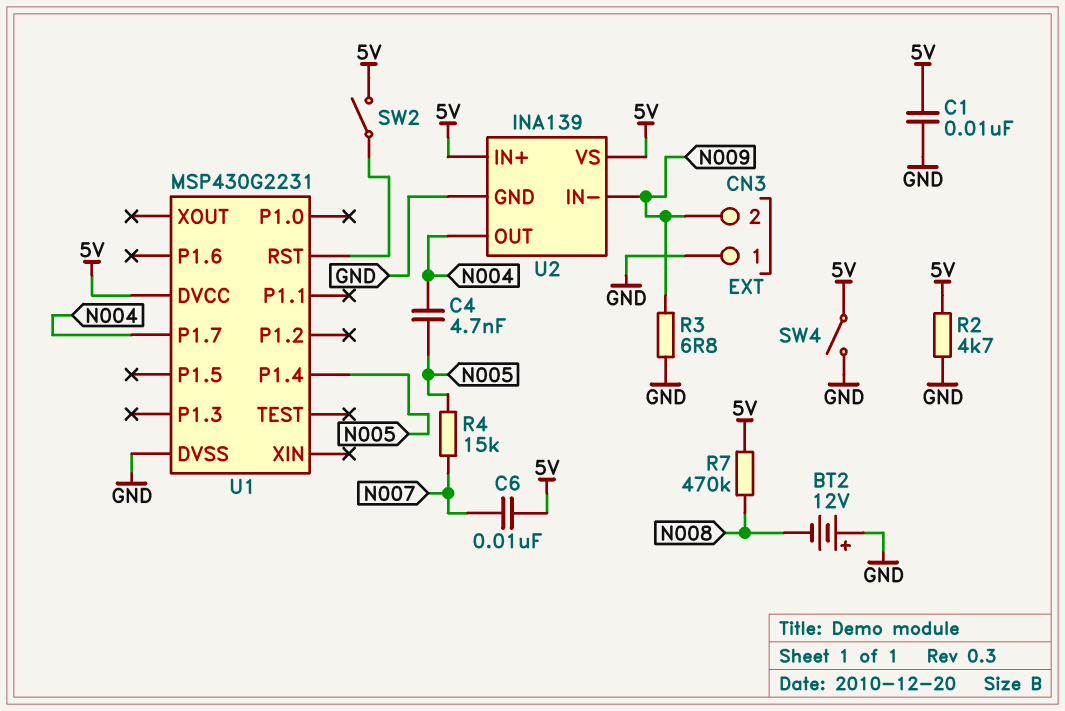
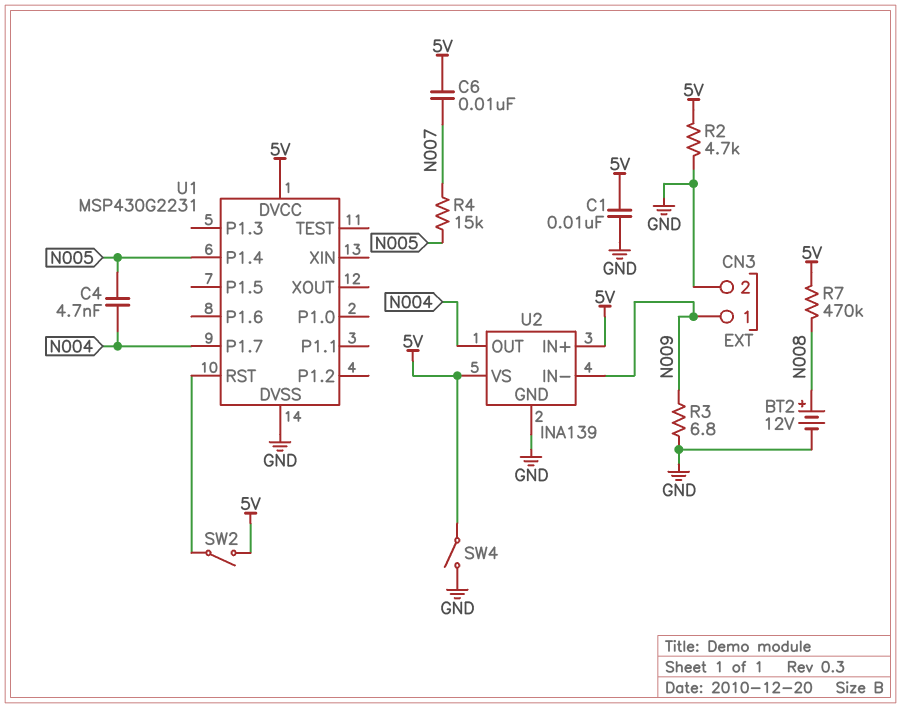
BT2: 12V (plus GND, minus N008) -> 12V (plus N008, minus GND)
CN3 pin 1: GND -> N009
CN3 pin 2: N009 -> GND

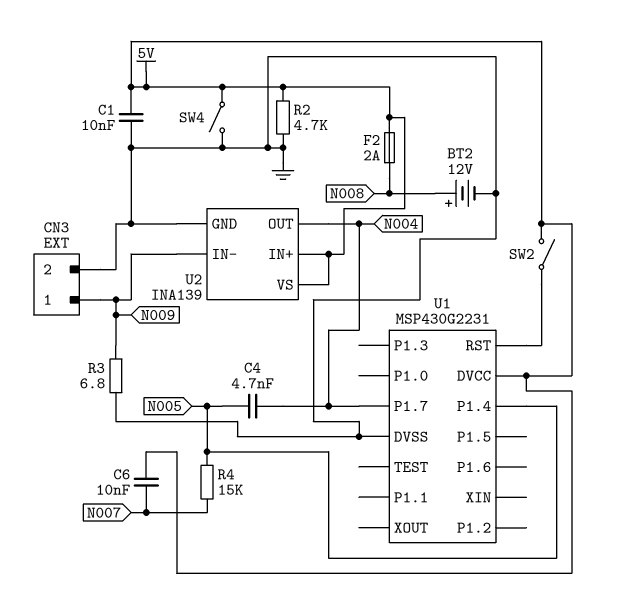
F2: none -> 2A (5V, N008)
R7: 470k (5V, N008) -> none

